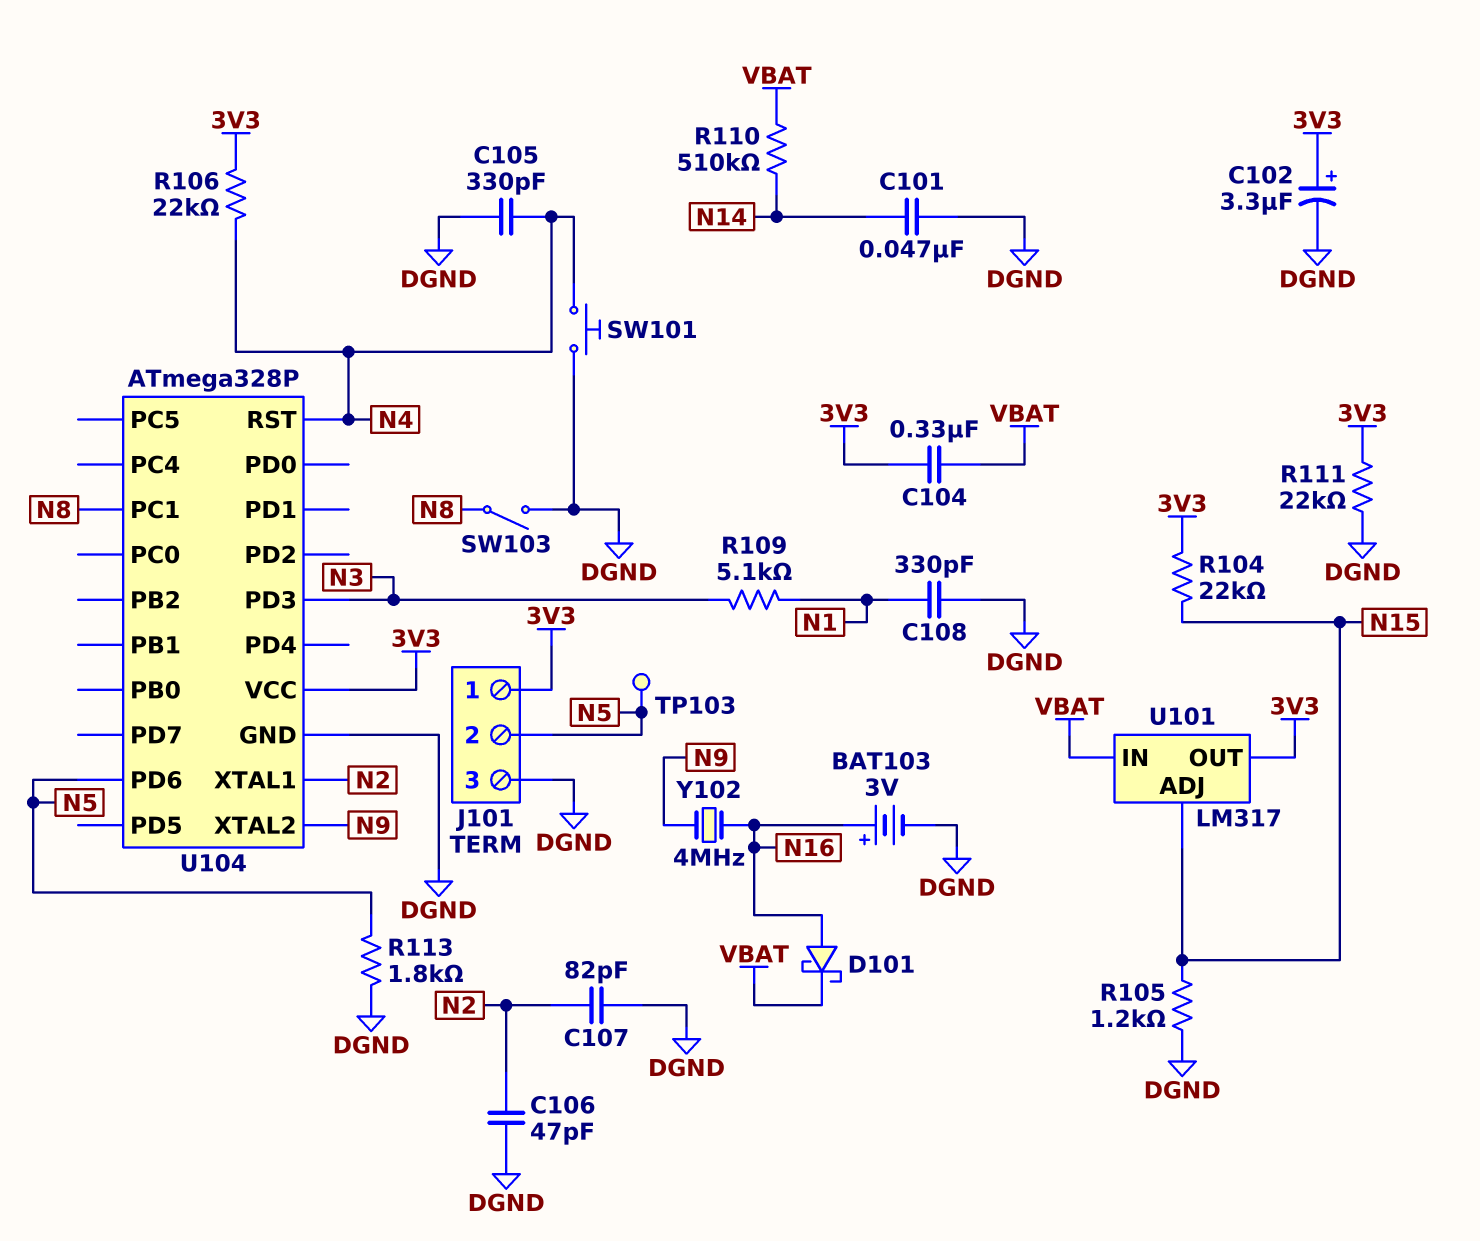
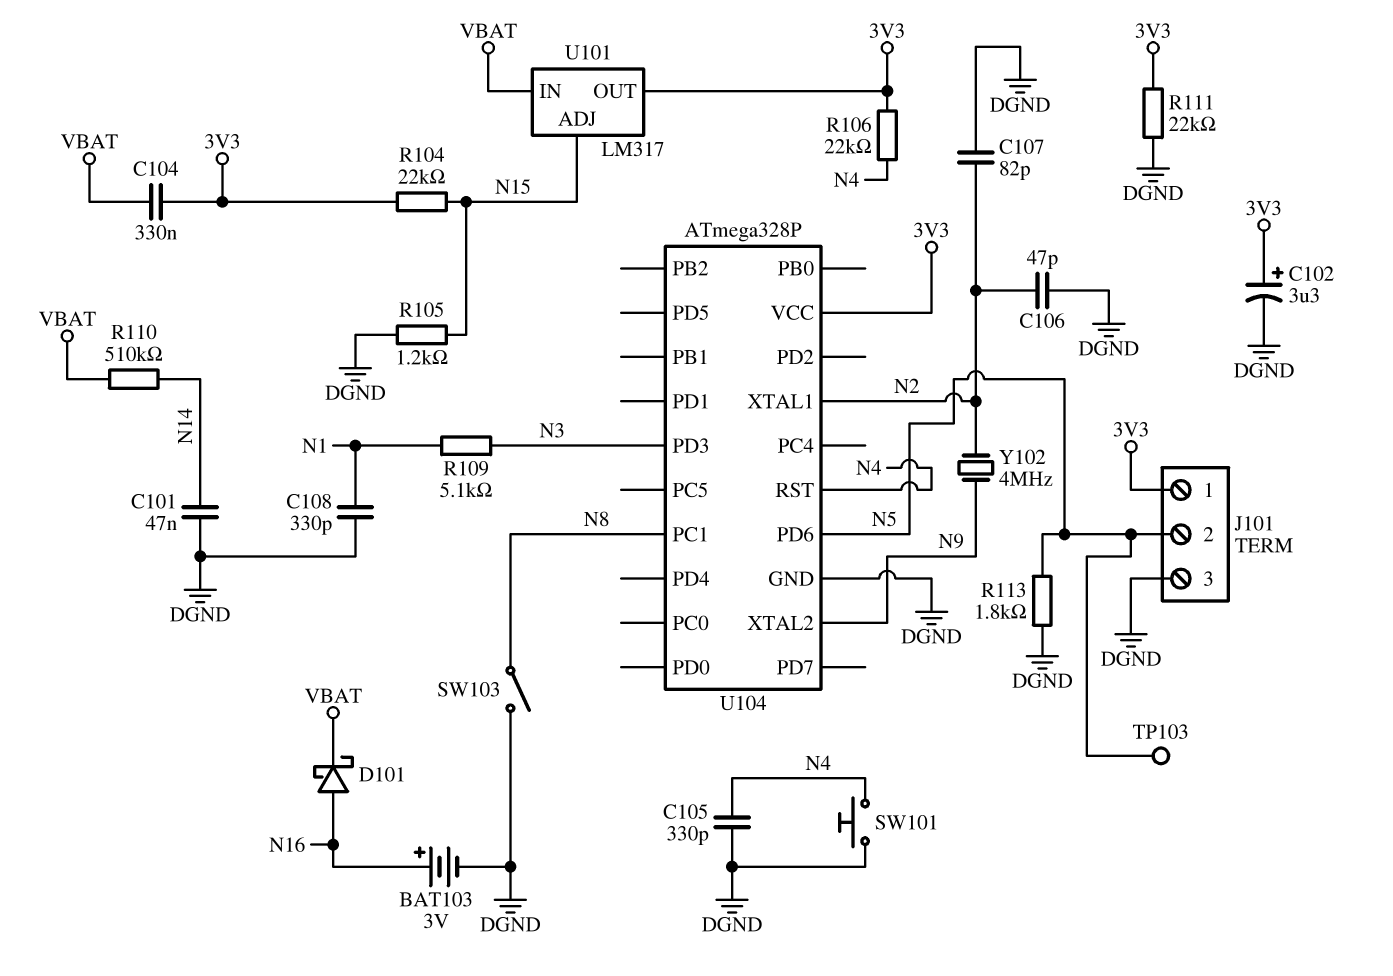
Y102: 4MHz (N9, N16) -> 4MHz (N2, N9)

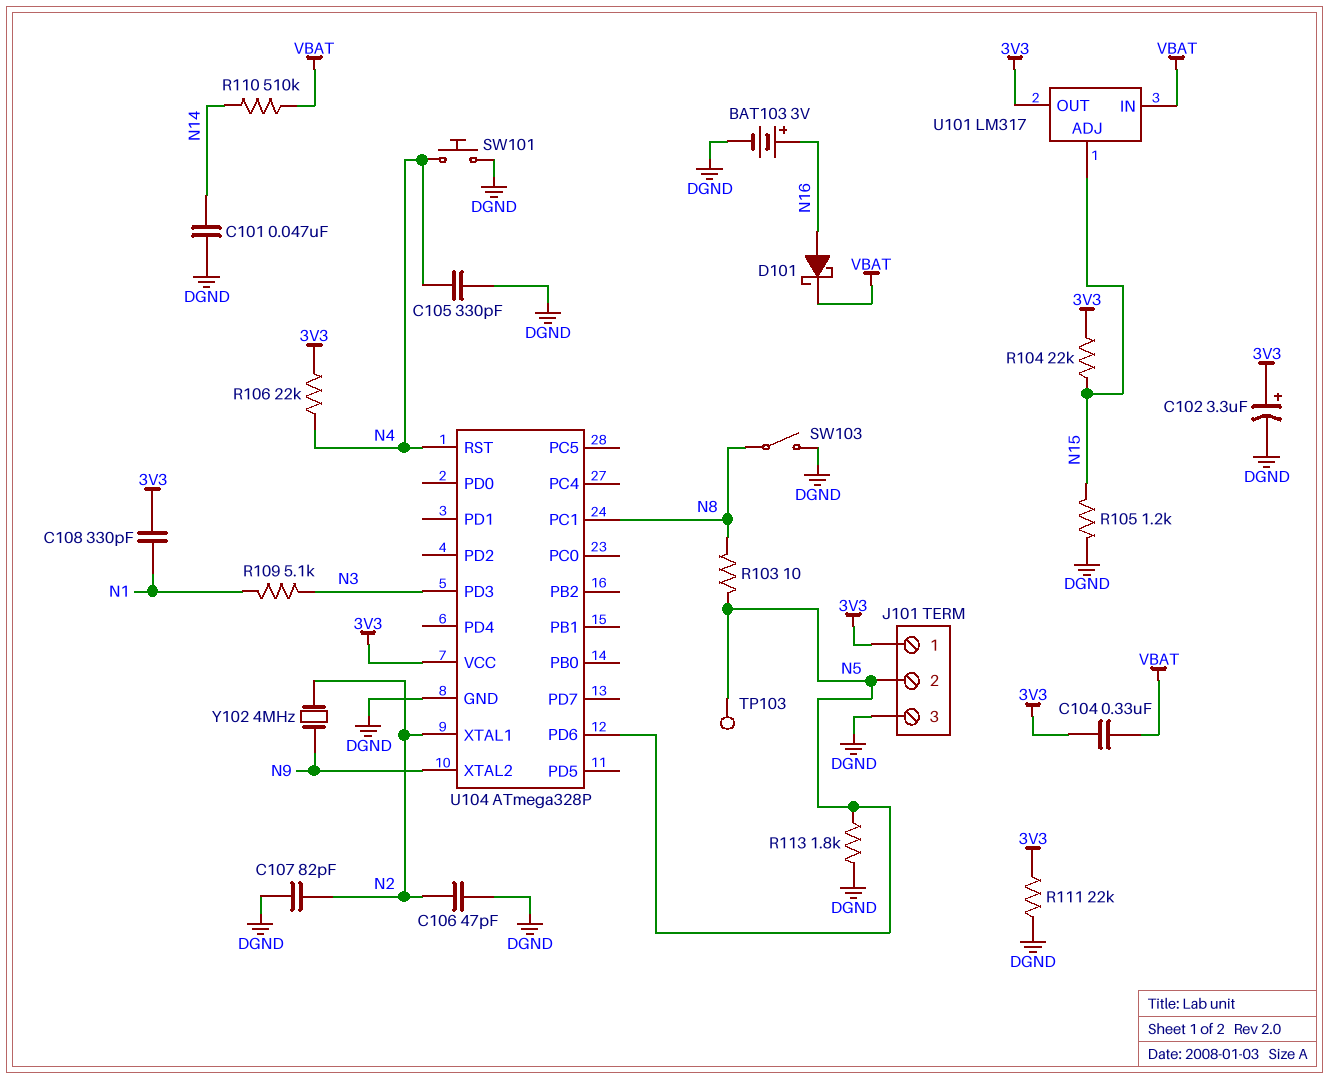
C108: 330pF (DGND, N1) -> 330pF (3V3, N1)
R103: none -> 10 (N5, N8)

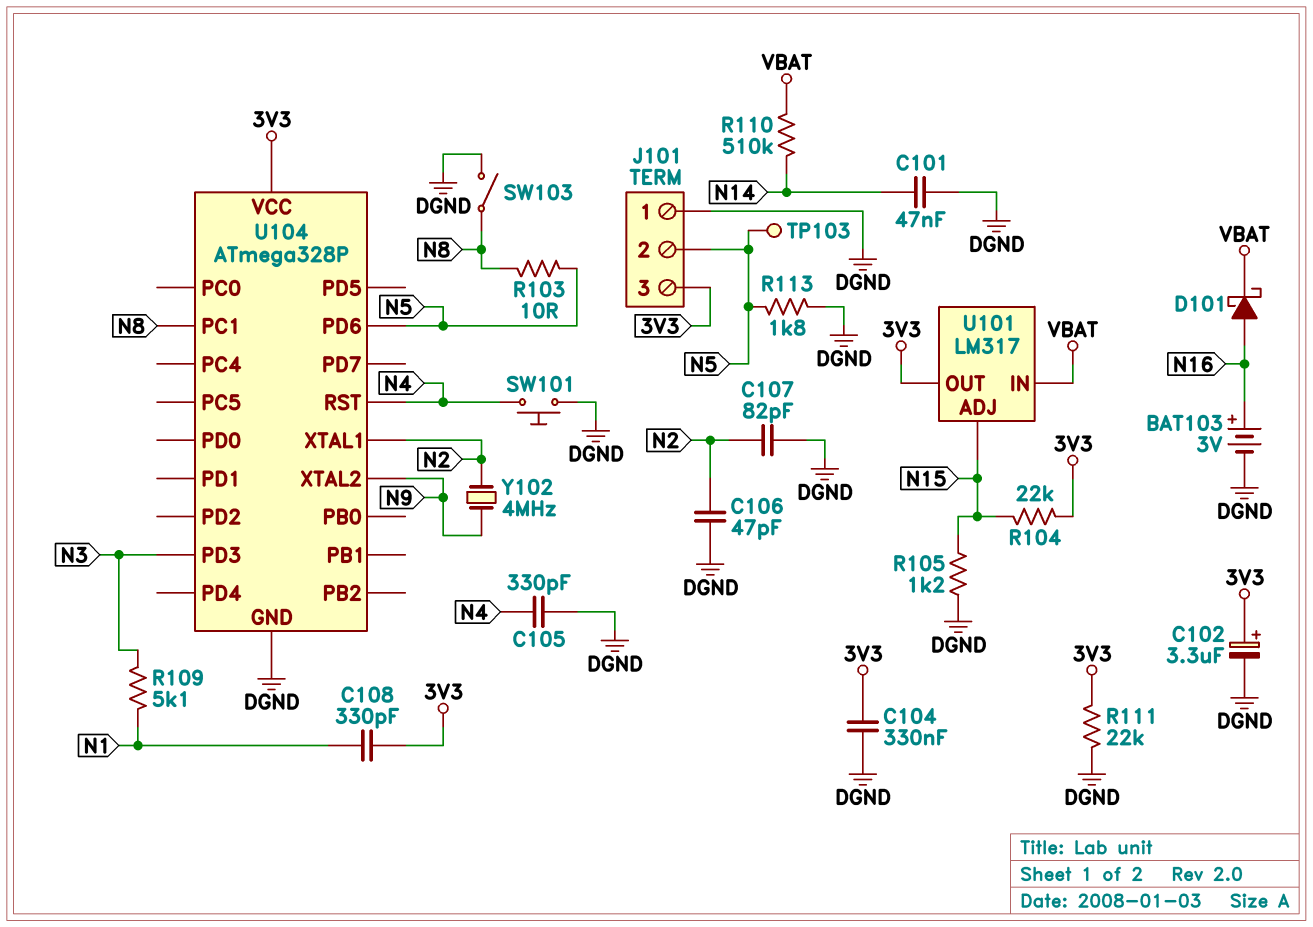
C104: 330nF (3V3, VBAT) -> 330nF (3V3, DGND)
J101 pin 1: 3V3 -> DGND
J101 pin 3: DGND -> 3V3
R106: 22k (3V3, N4) -> none

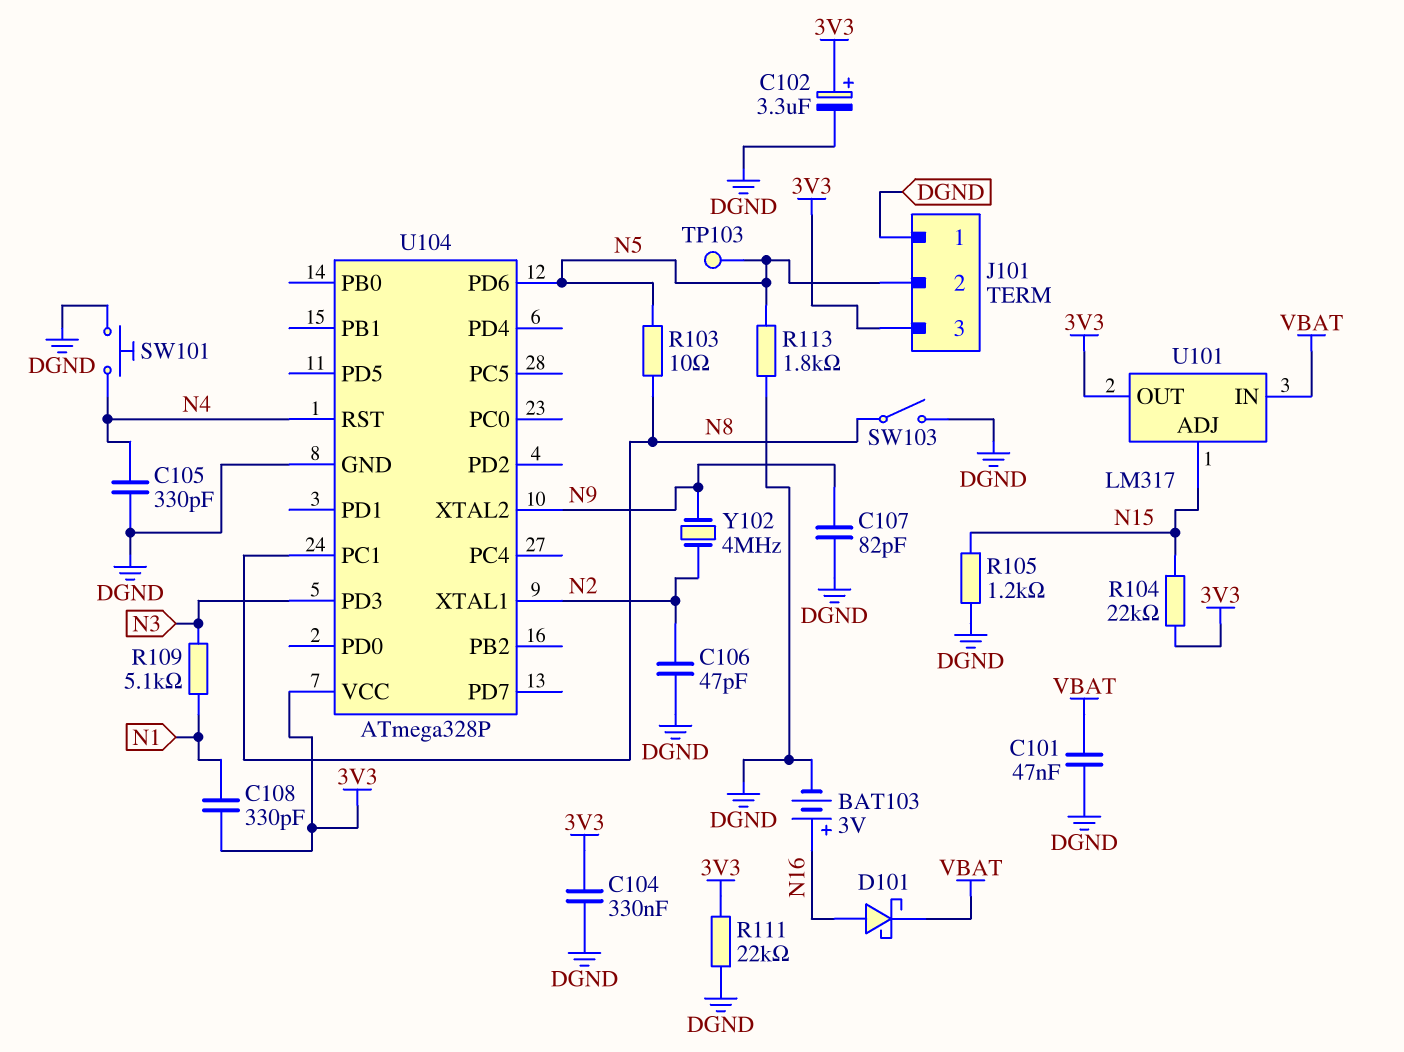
C101: 47nF (DGND, N14) -> 47nF (DGND, VBAT)
C107: 82pF (DGND, N2) -> 82pF (DGND, N9)
R110: 510k (N14, VBAT) -> none

